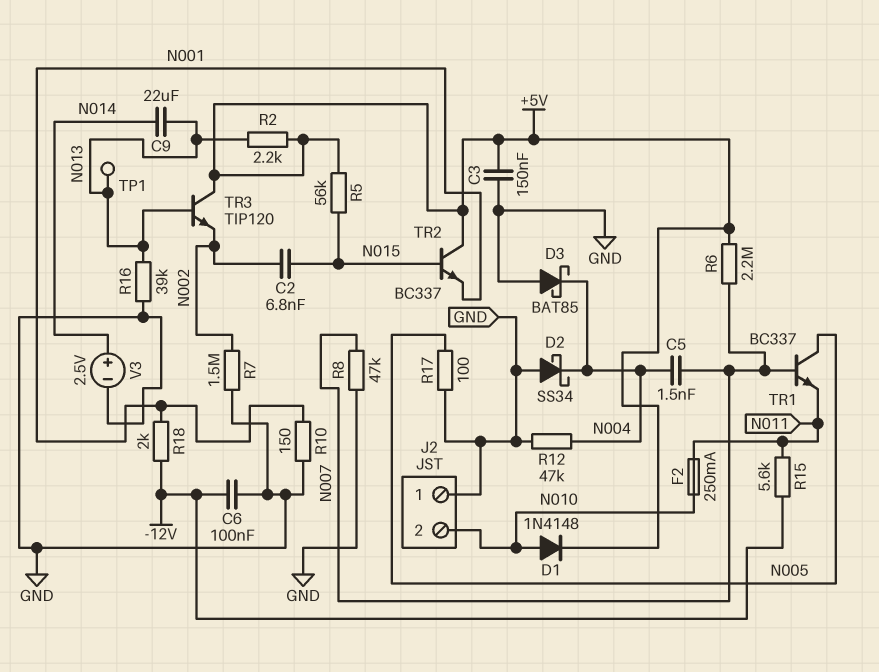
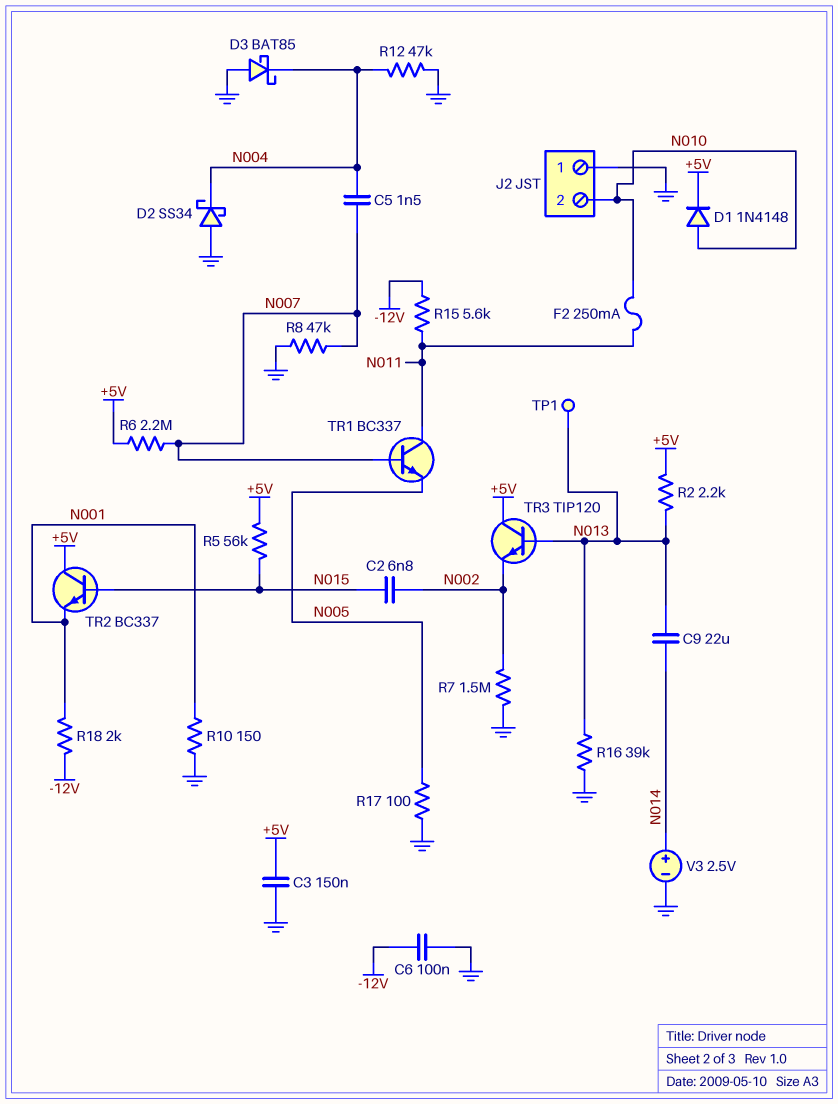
TR1: NPN BC337 (B N007, C N005, E N011) -> NPN BC337 (B N007, C N011, E N005)

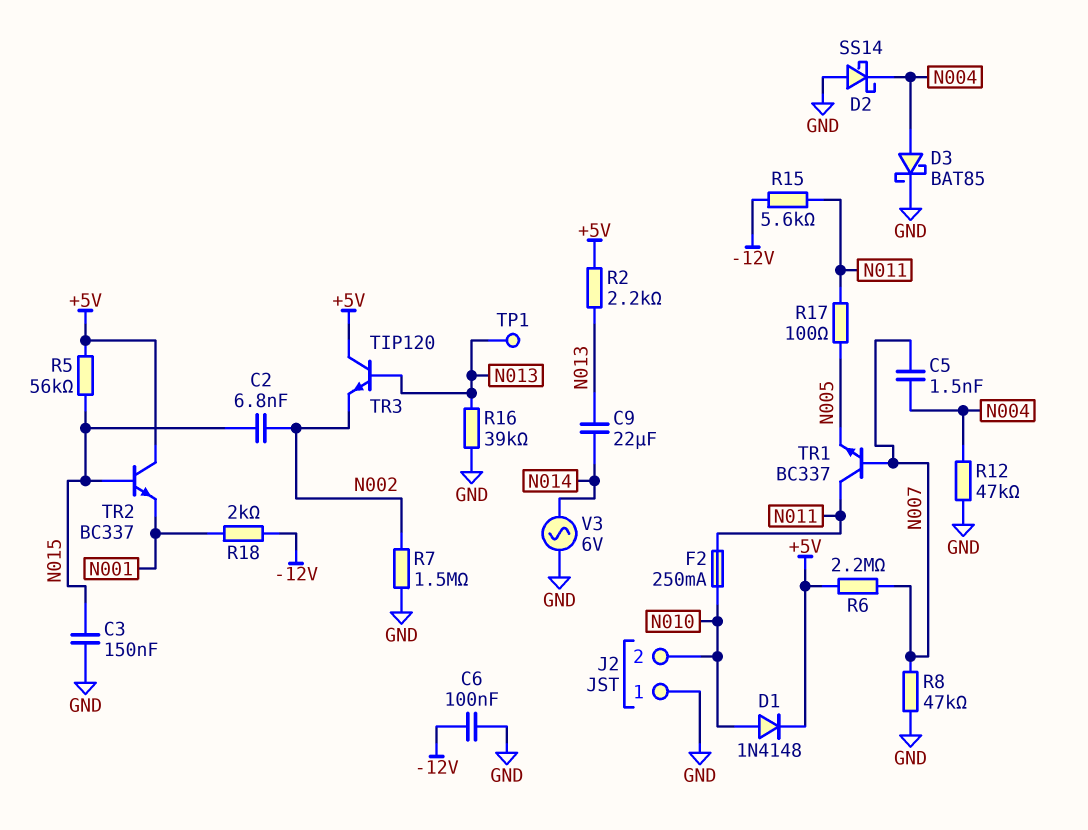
C3: 150nF (+5V, GND) -> 150nF (GND, N015)
D2: schottky SS34 (A GND, K N004) -> schottky SS14 (A GND, K N004)
D3: schottky BAT85 (A GND, K N004) -> schottky BAT85 (A N004, K GND)
R10: 150 (GND, N001) -> none
R17: 100 (GND, N005) -> 100 (N005, N011)
V3: 2.5V (plus N014, minus GND) -> AC 6V (GND, N014)

